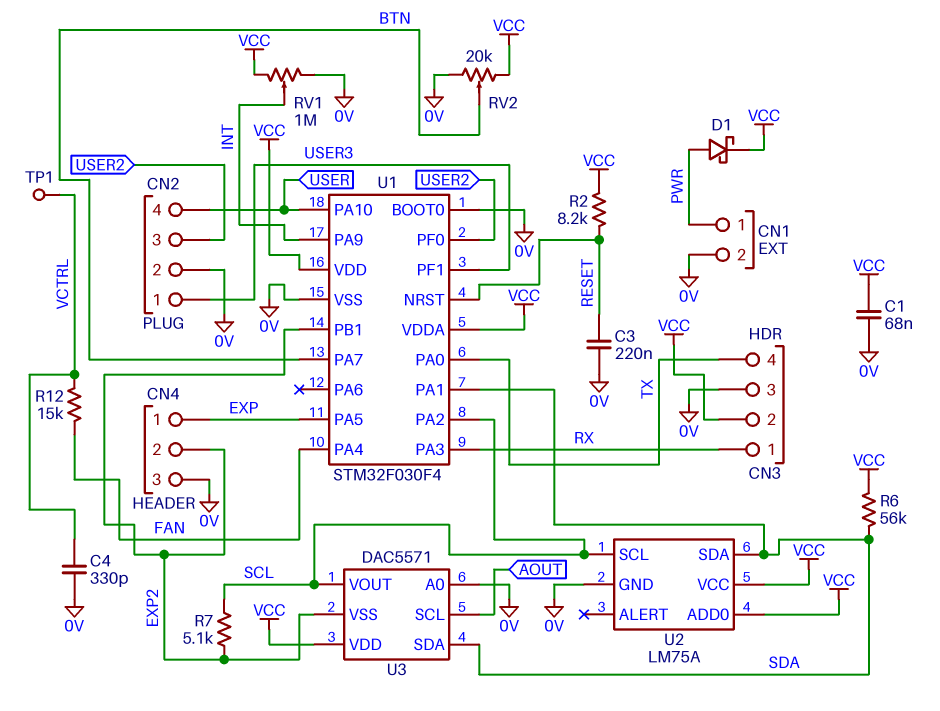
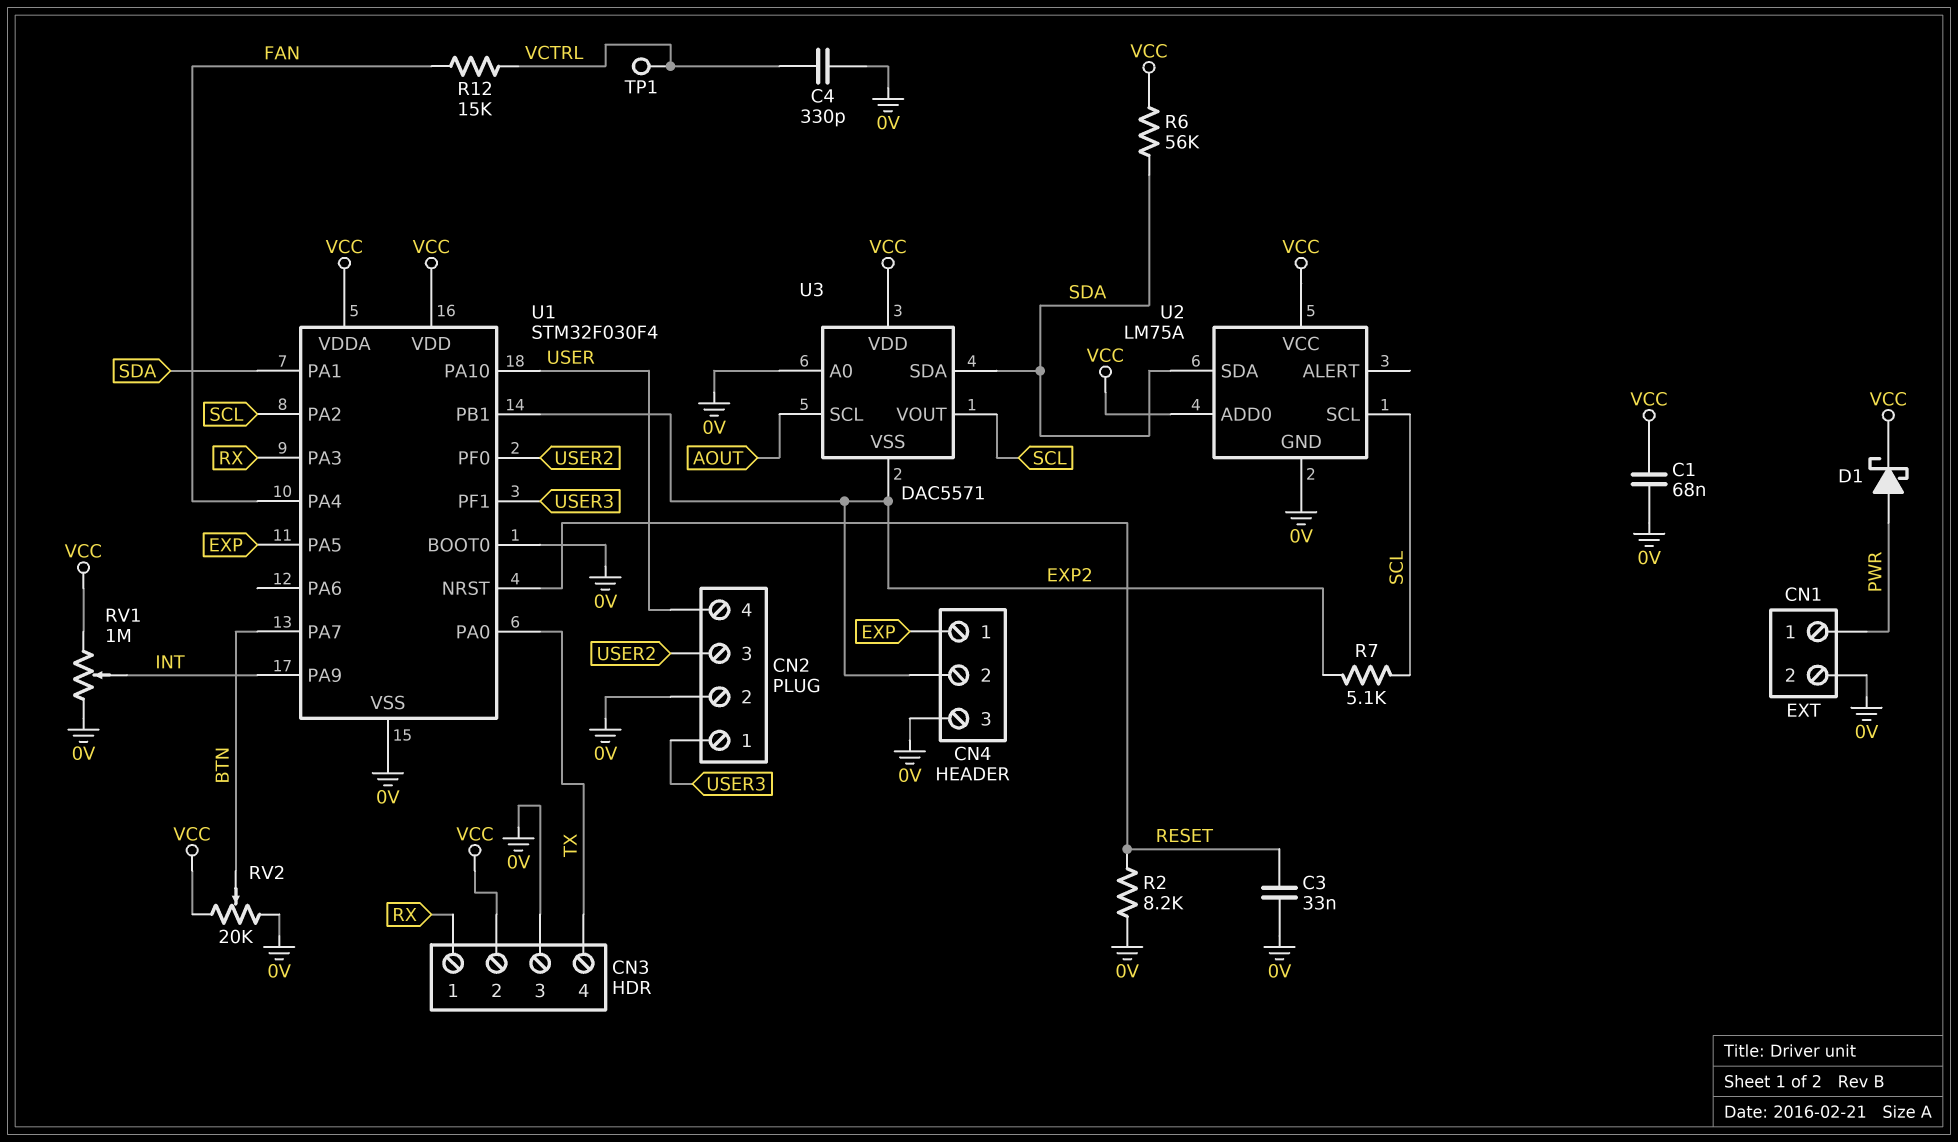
C3: 220nF (0V, RESET) -> 33nF (0V, RESET)
R2: 8.2k (RESET, VCC) -> 8.2k (0V, RESET)

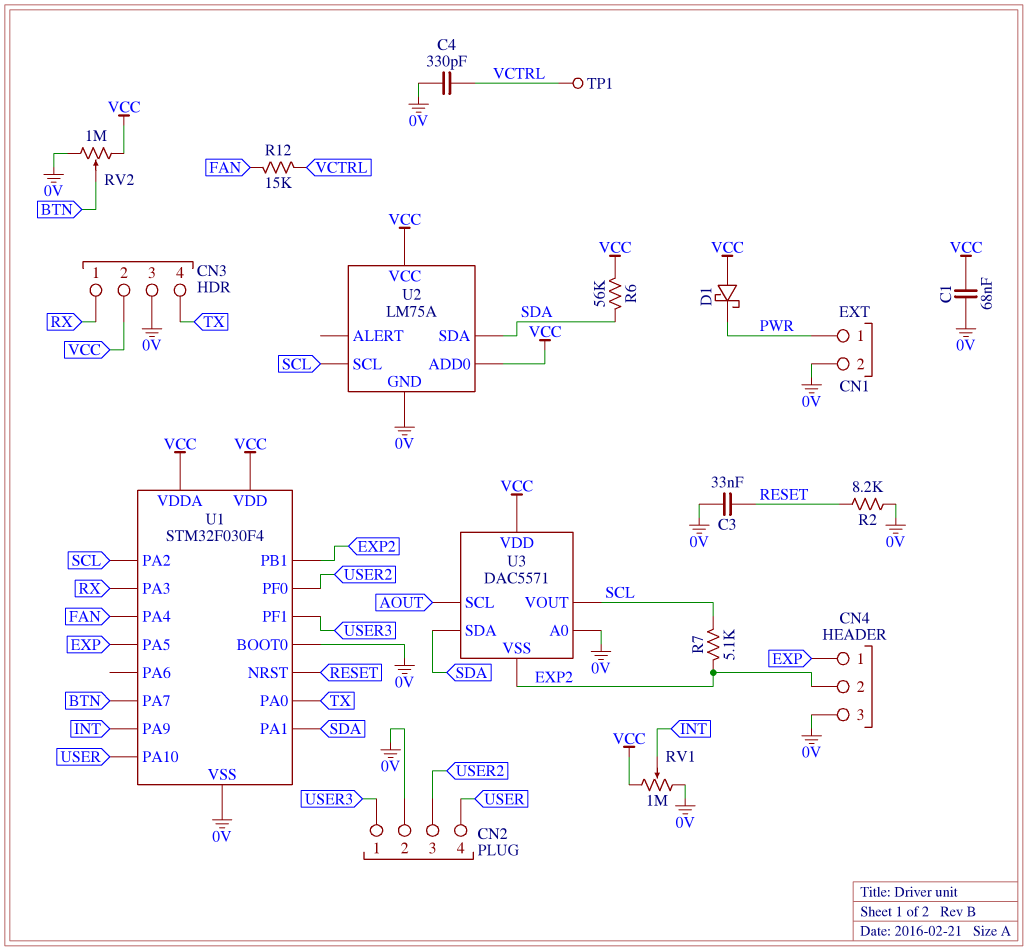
D1: schottky (A PWR, K VCC) -> schottky (A VCC, K PWR)
RV2: 20k (0V, VCC, wiper BTN) -> 1M (0V, VCC, wiper BTN)

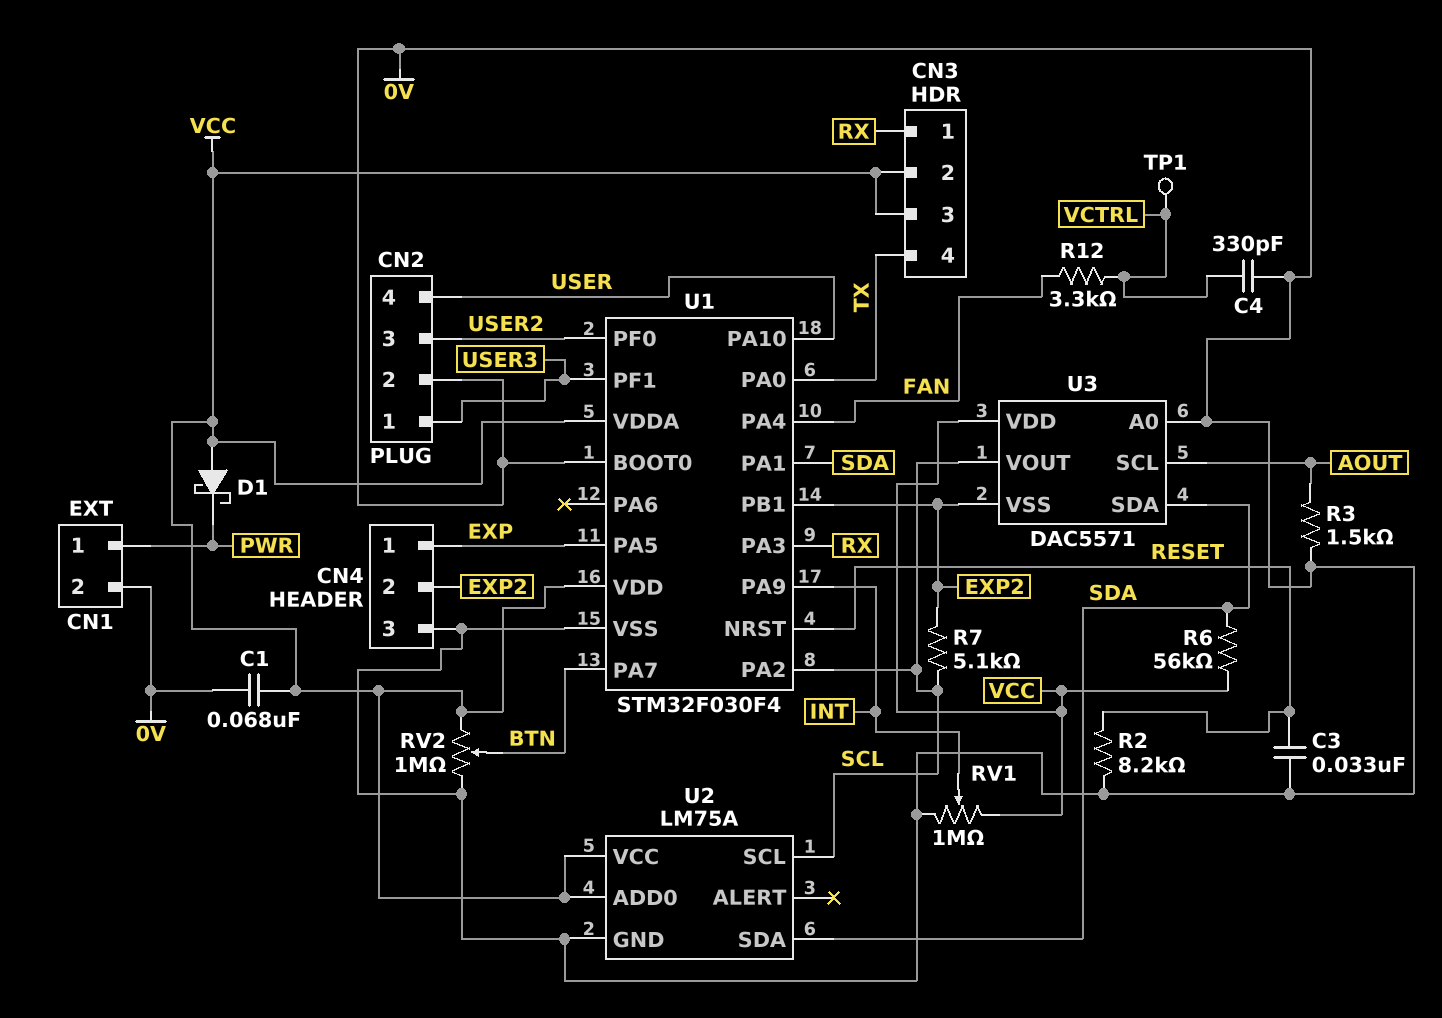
CN3 pin 3: 0V -> VCC
R3: none -> 1.5k (0V, AOUT)
R12: 15k (FAN, VCTRL) -> 3.3k (FAN, VCTRL)

